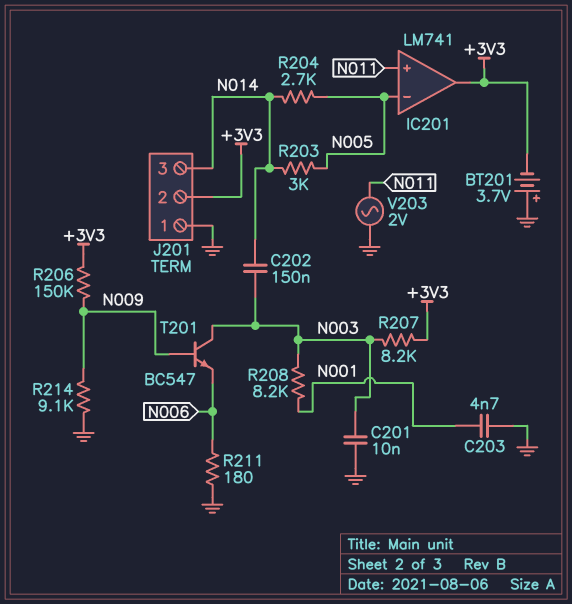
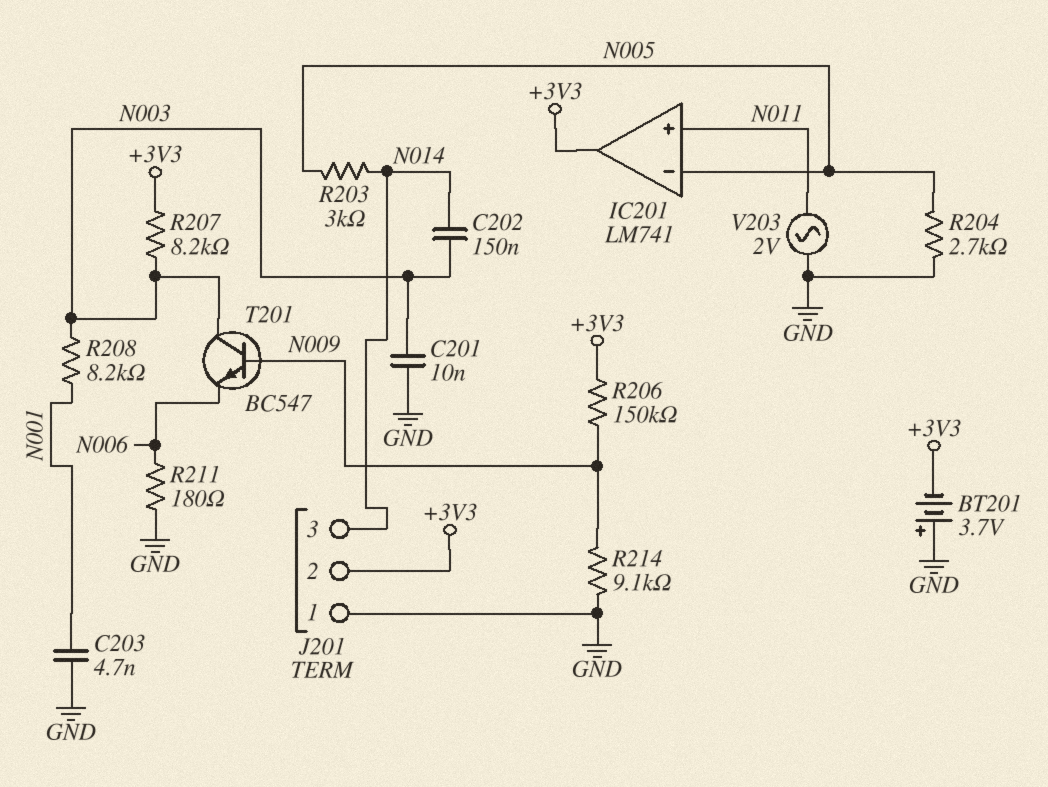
R204: 2.7k (N005, N014) -> 2.7k (GND, N005)

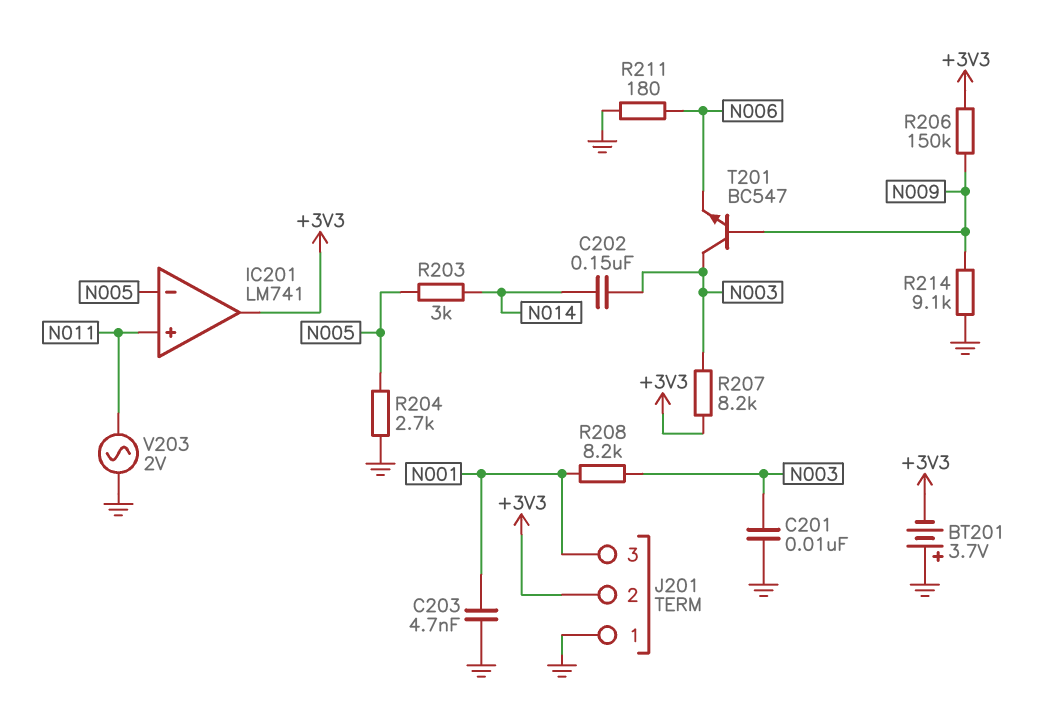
J201 pin 3: N014 -> N001

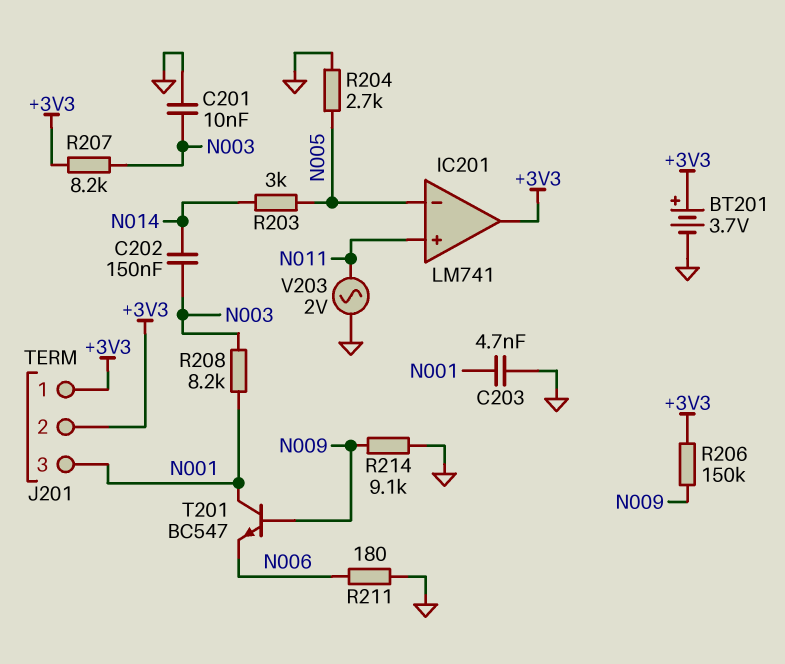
BT201: 3.7V (plus GND, minus +3V3) -> 3.7V (plus +3V3, minus GND)
J201 pin 1: GND -> +3V3
T201: NPN BC547 (B N009, C N003, E N006) -> NPN BC547 (B N009, C N001, E N006)

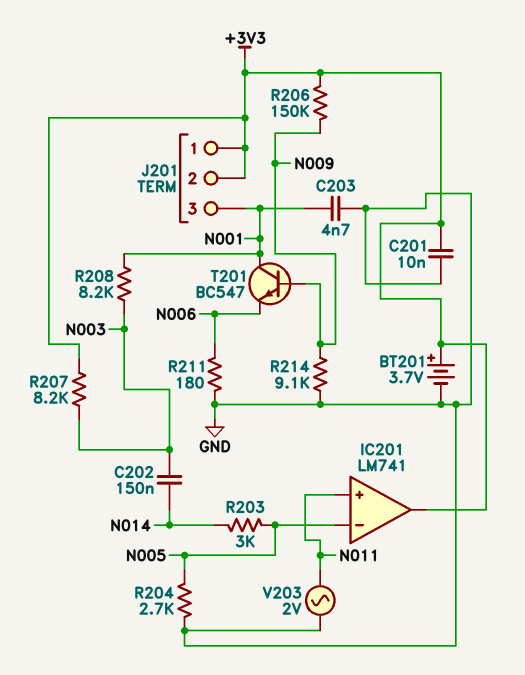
C201: 10nF (GND, N003) -> 10nF (+3V3, GND)

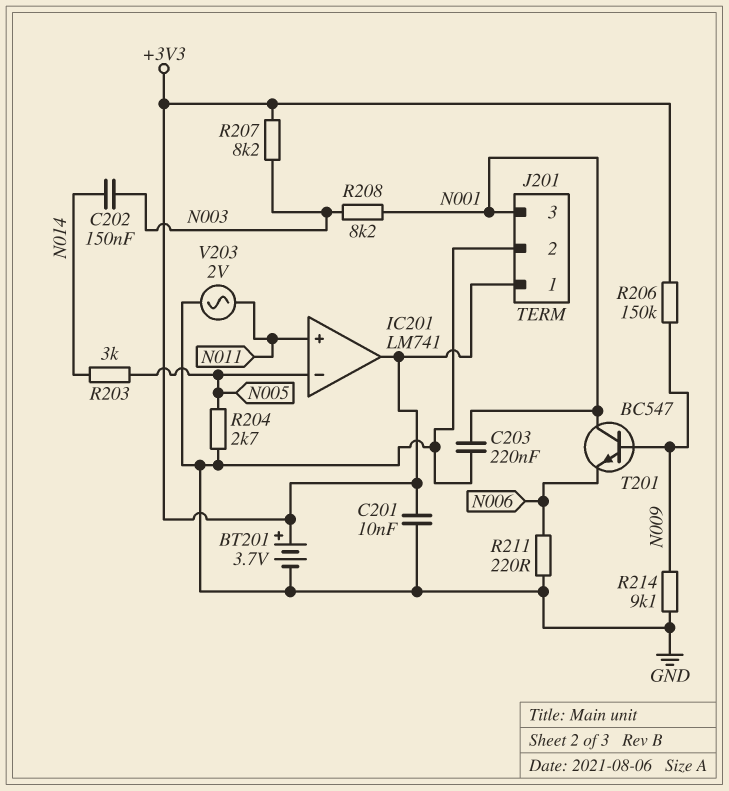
C203: 4.7nF (GND, N001) -> 220nF (GND, N001)
J201 pin 2: +3V3 -> GND
R211: 180 (GND, N006) -> 220 (GND, N006)

